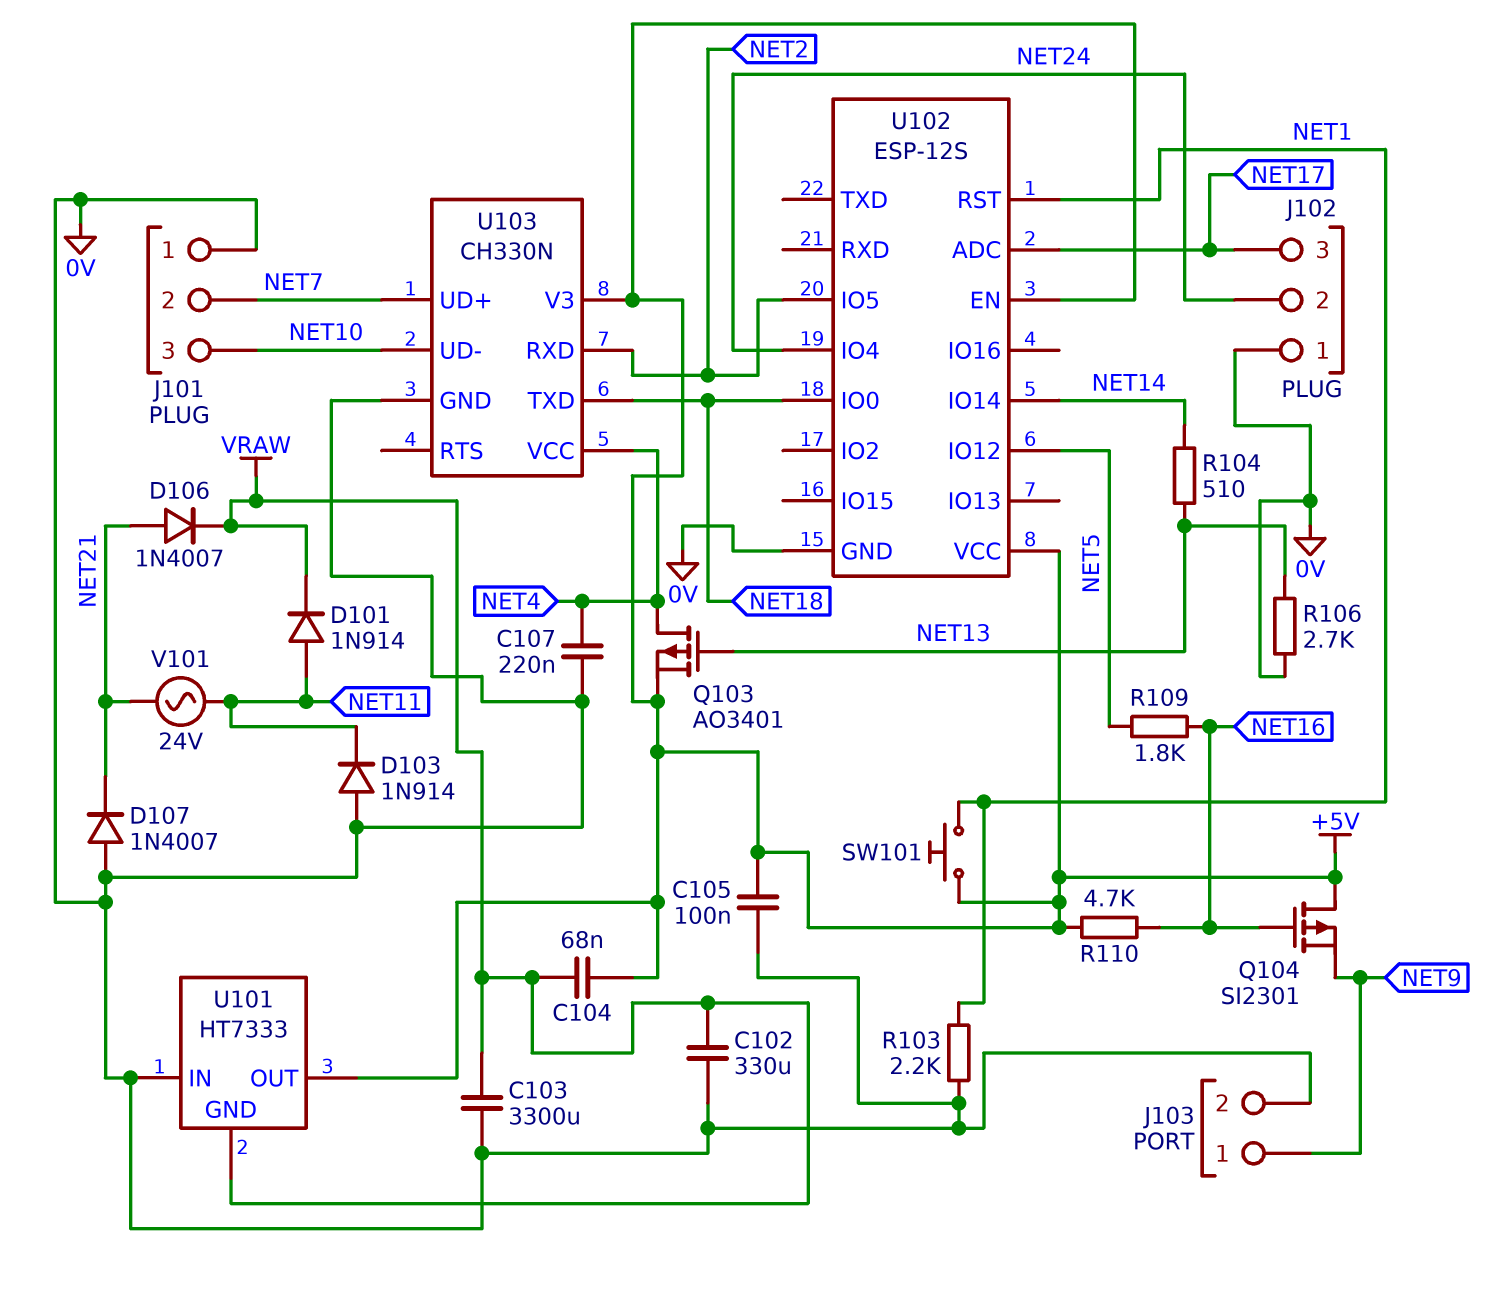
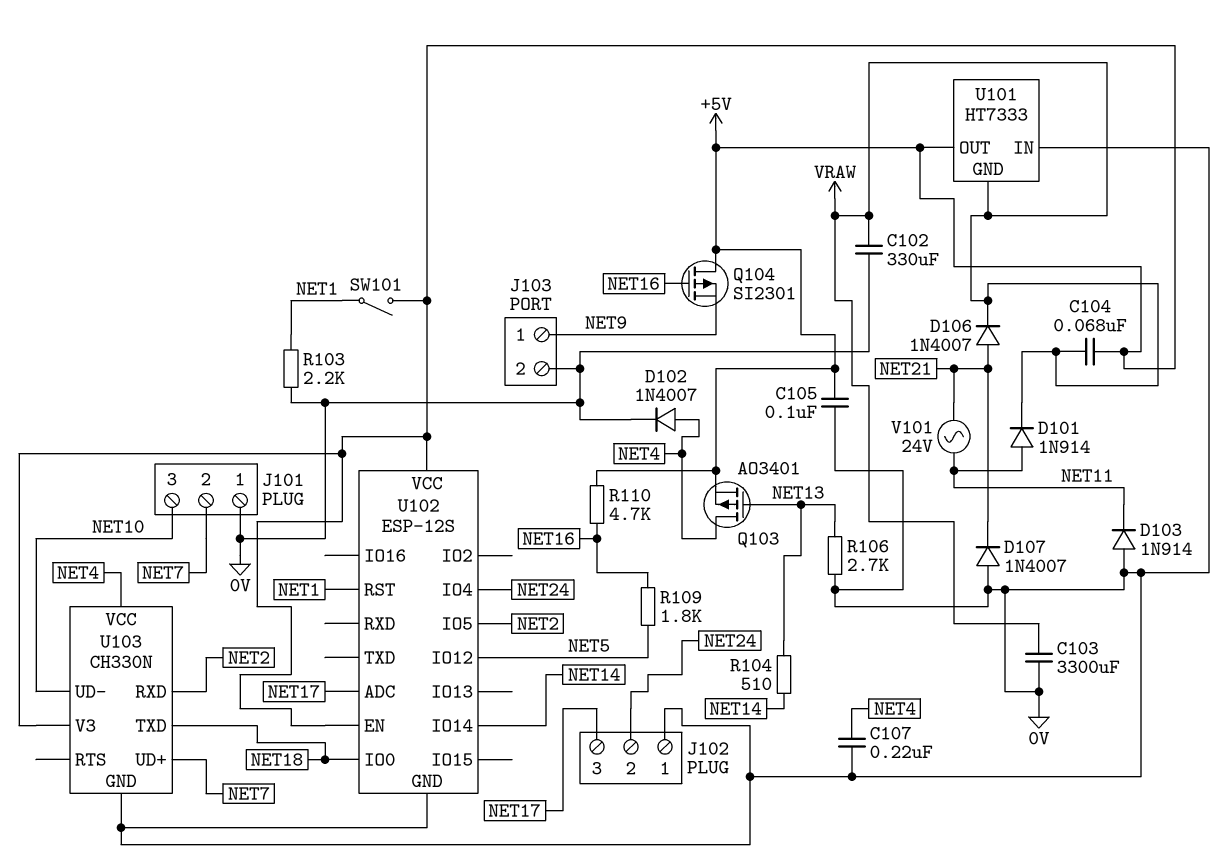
D102: none -> diode 1N4007 (A NET4, K 0V)
SW101: button (+5V, NET1) -> switch (+5V, NET1)

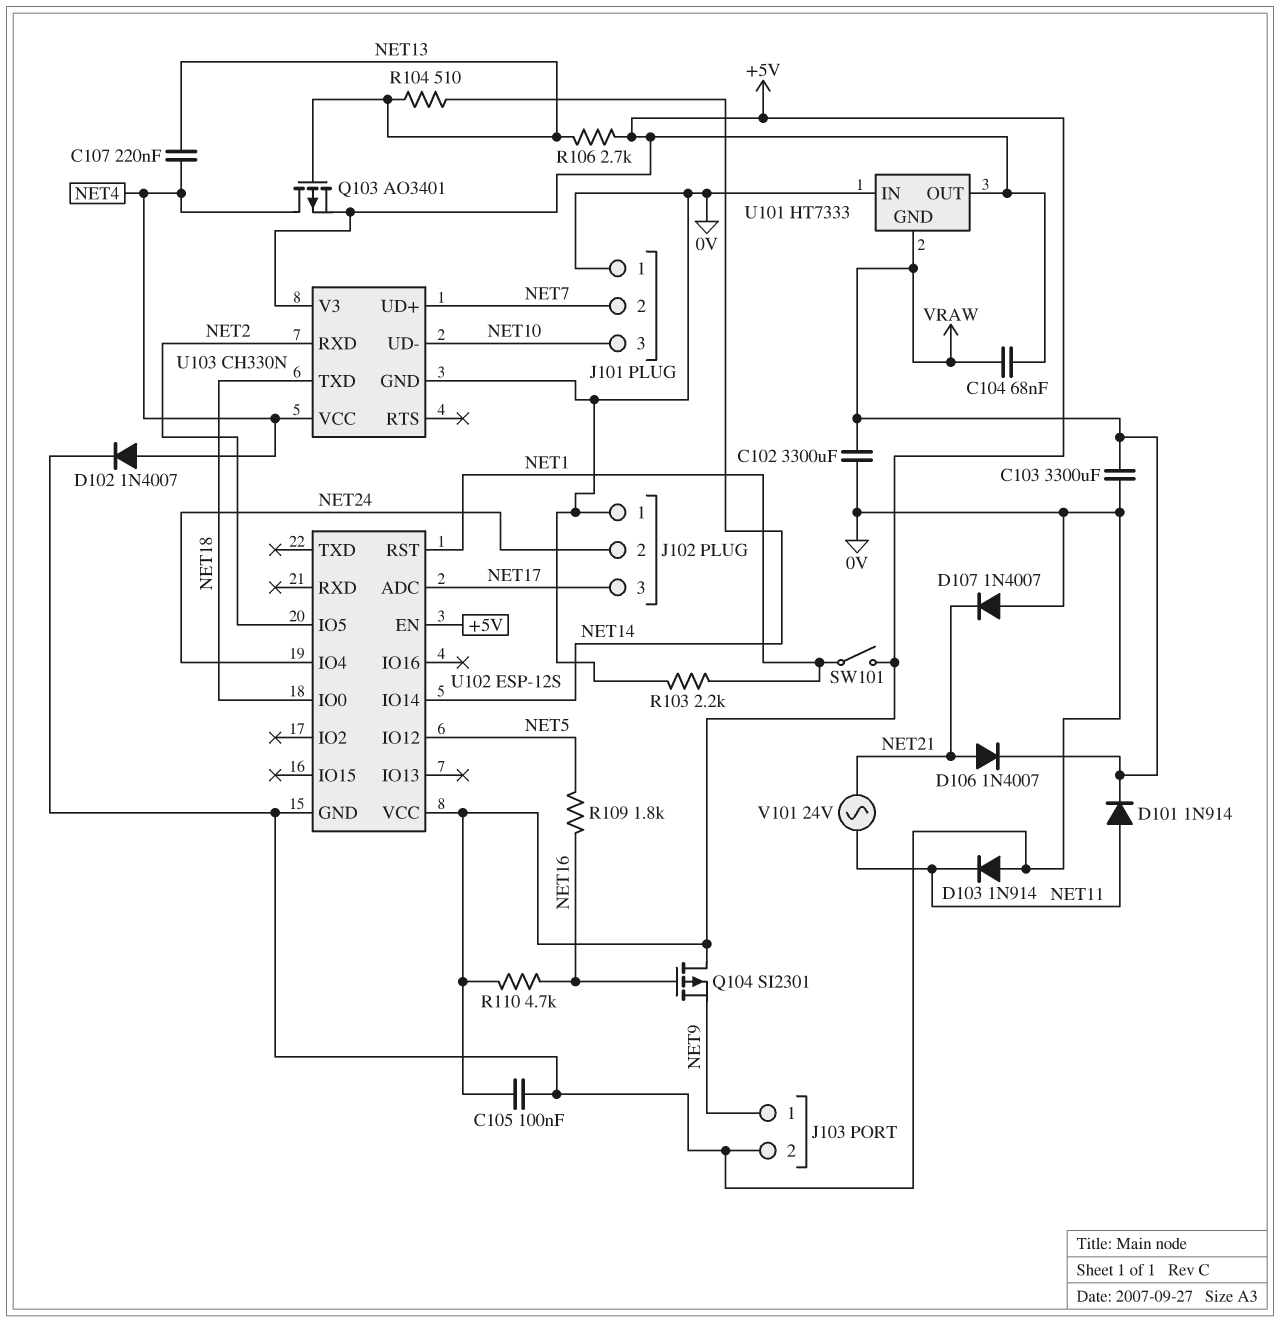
C102: 330uF (0V, VRAW) -> 3300uF (0V, VRAW)
C107: 220nF (0V, NET4) -> 220nF (NET4, NET13)
R106: 2.7k (0V, NET13) -> 2.7k (+5V, NET13)

